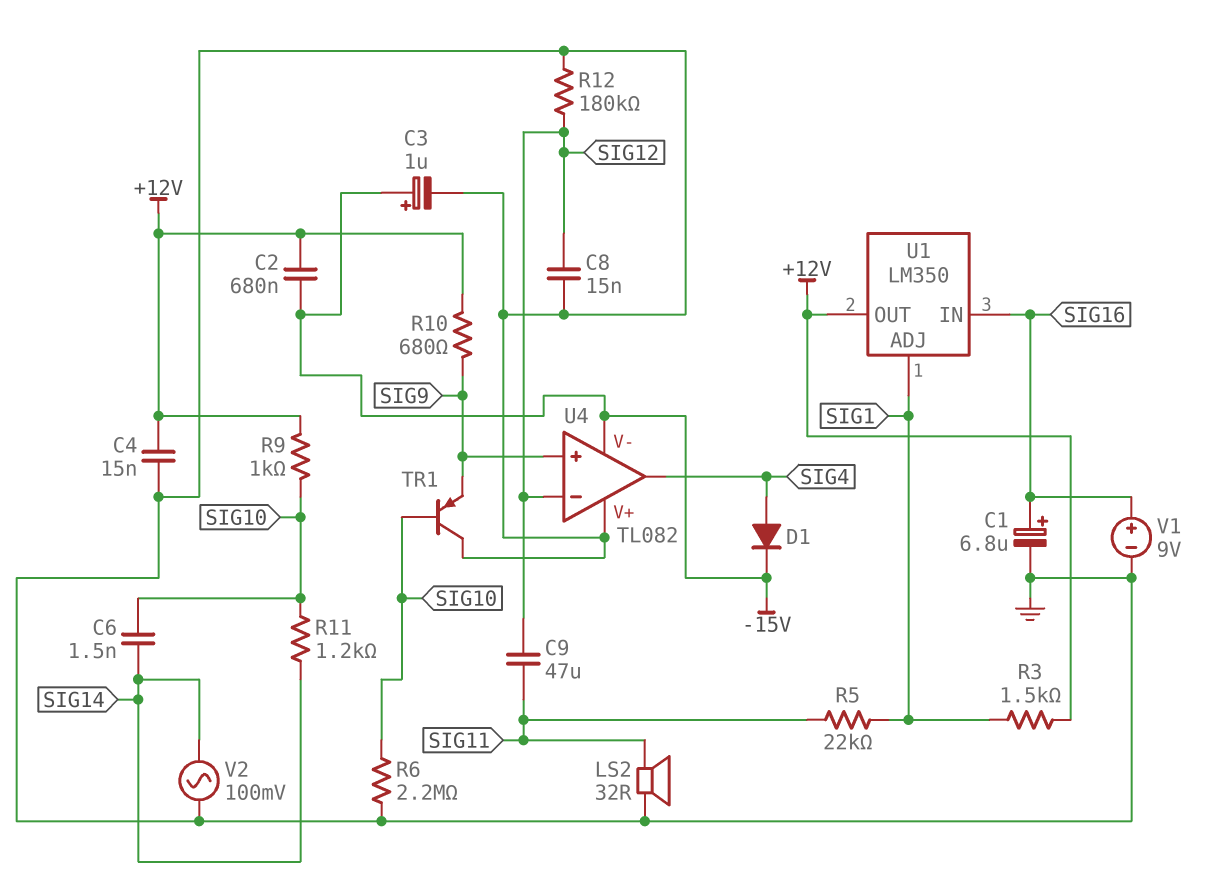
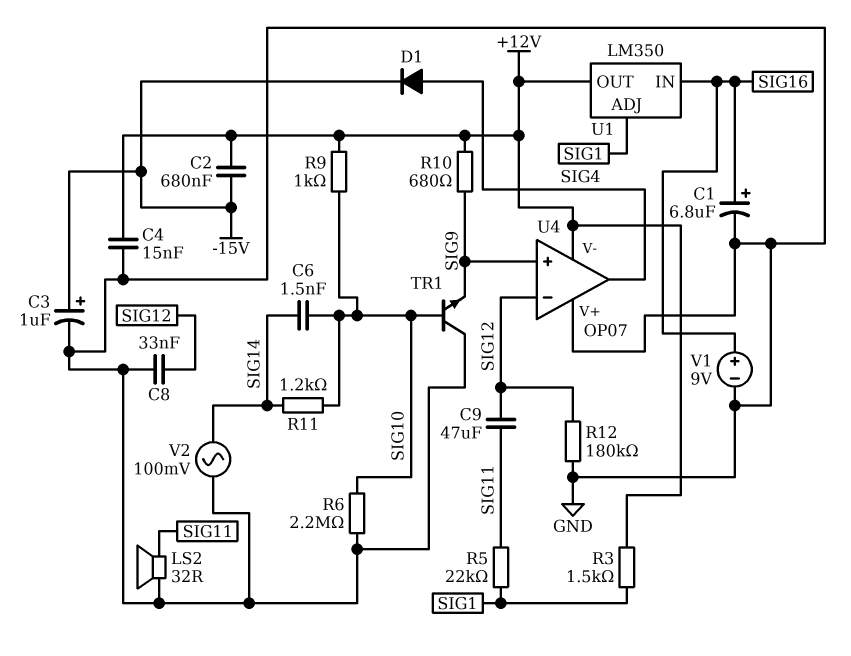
C8: 15nF (GND, SIG12) -> 33nF (GND, SIG12)
TR1: PNP (B SIG10, C GND, E SIG9) -> NPN (B SIG10, C GND, E SIG9)
U4: TL082 -> OP07
U4 pin V-: -15V -> +12V

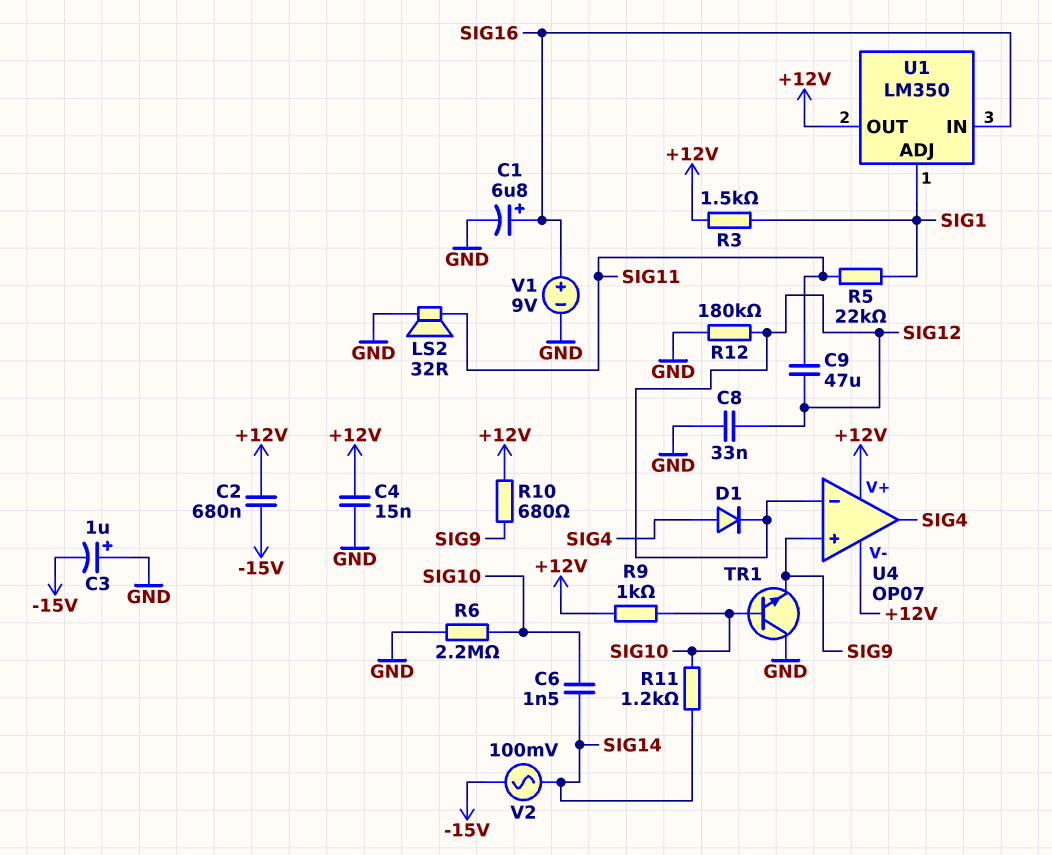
C3: 1uF (plus -15V, minus GND) -> 1uF (plus GND, minus -15V)
D1: diode (A SIG4, K -15V) -> diode (A SIG4, K SIG12)
U4 pin V+: GND -> +12V
V2: AC 100mV (GND, SIG14) -> AC 100mV (-15V, SIG14)

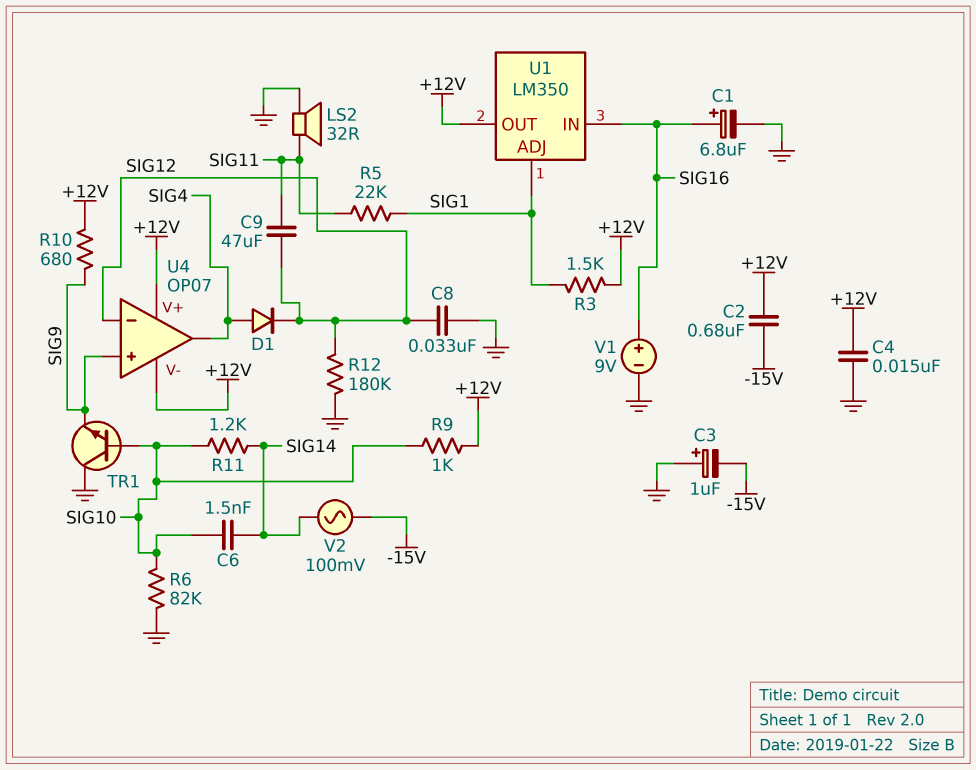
R6: 2.2M (GND, SIG10) -> 82k (GND, SIG10)

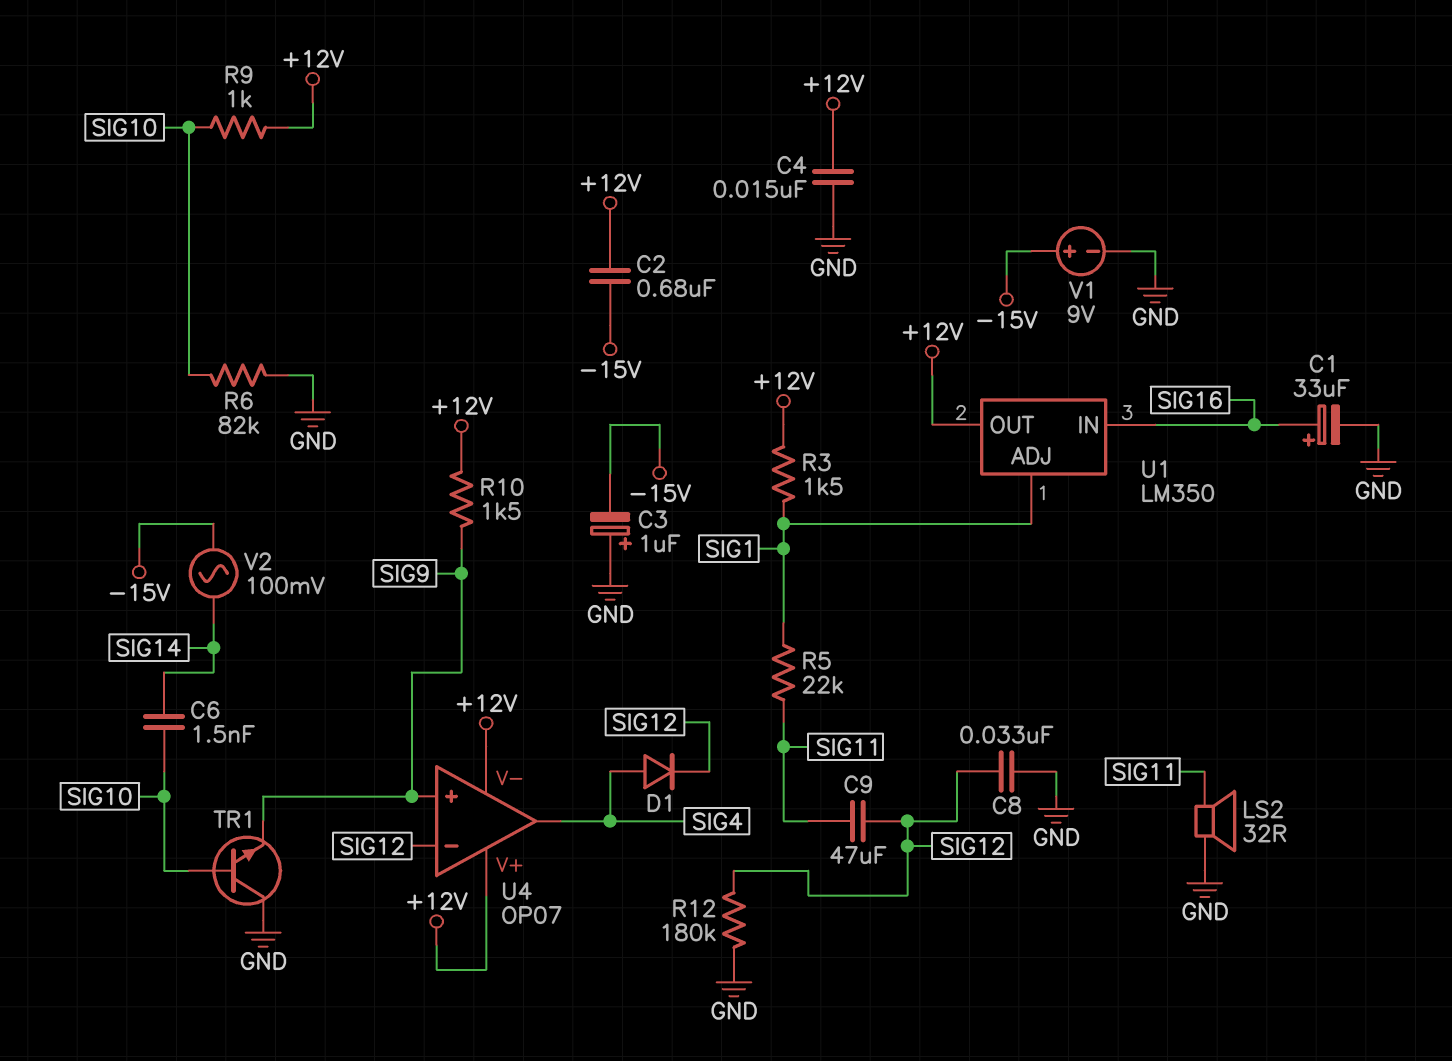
C1: 6.8uF (plus SIG16, minus GND) -> 33uF (plus SIG16, minus GND)
R10: 680 (+12V, SIG9) -> 1.5k (+12V, SIG9)
R11: 1.2k (SIG10, SIG14) -> none
V1: 9V (plus SIG16, minus GND) -> 9V (plus -15V, minus GND)

